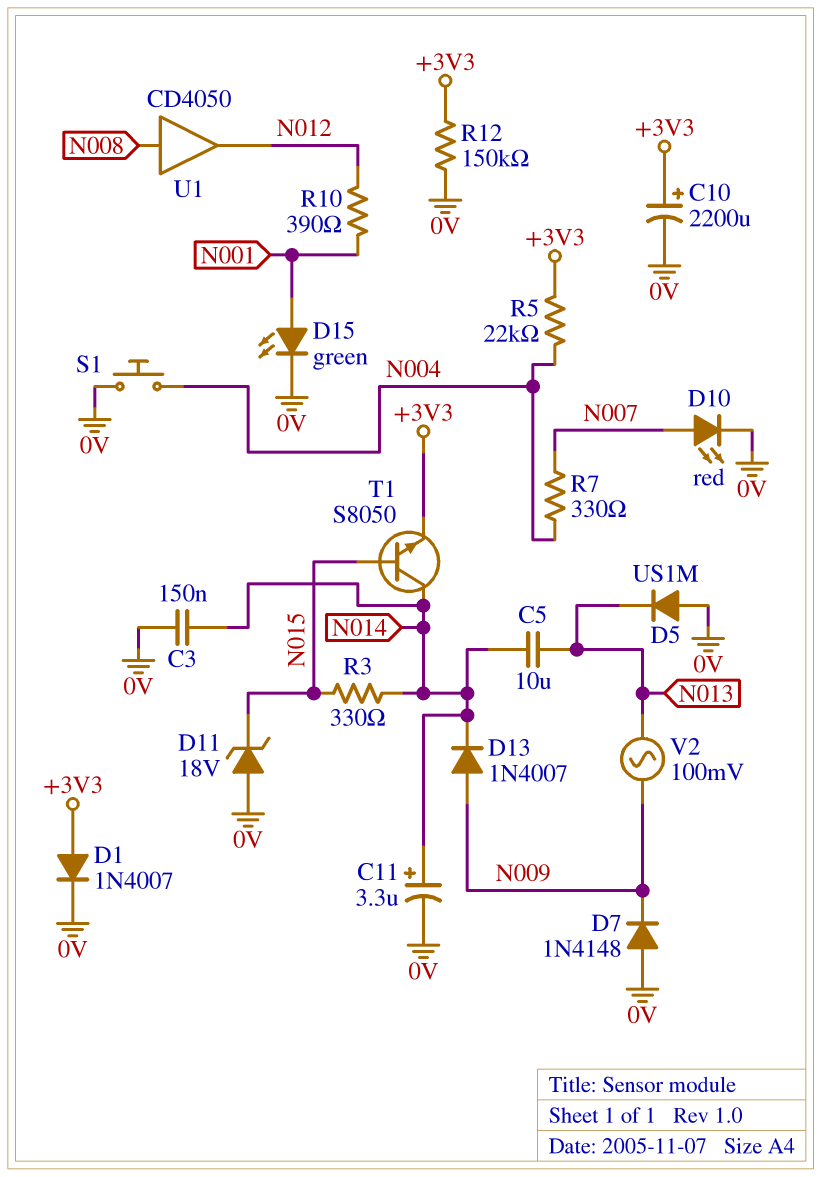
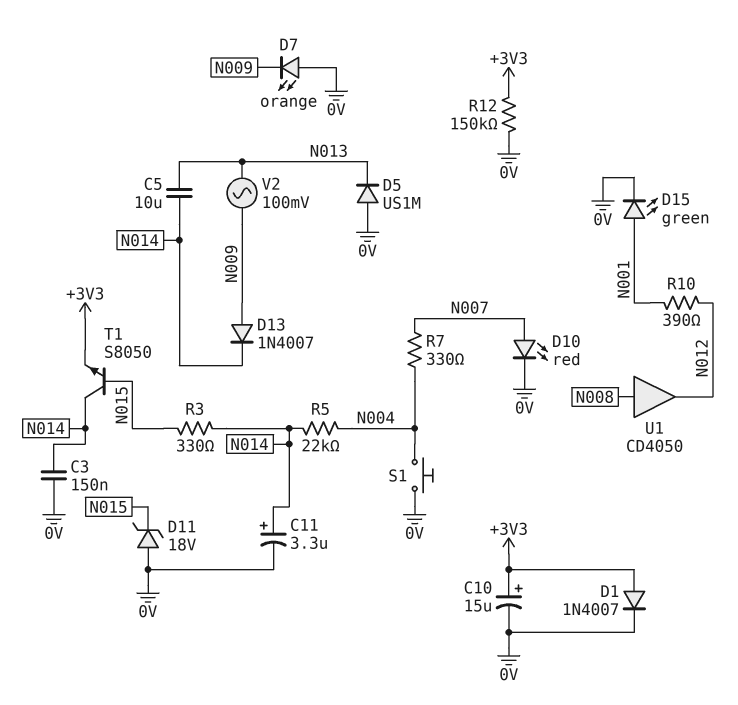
C10: 2200uF (plus +3V3, minus 0V) -> 15uF (plus +3V3, minus 0V)
D7: diode 1N4148 (A 0V, K N009) -> LED orange (A 0V, K N009)
R5: 22k (+3V3, N004) -> 22k (N004, N014)

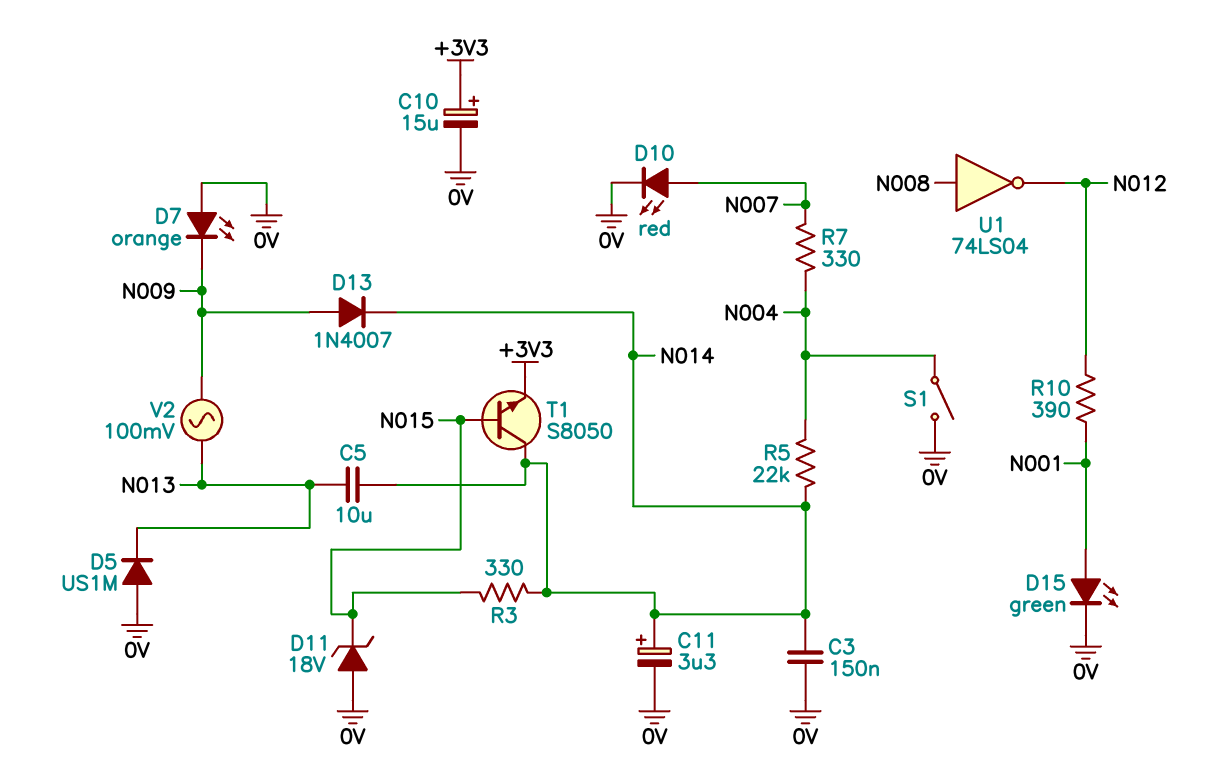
D1: diode 1N4007 (A +3V3, K 0V) -> none
R12: 150k (+3V3, 0V) -> none
S1: button (0V, N004) -> switch (0V, N004)
U1: buffer CD4050 (in N008, out N012) -> NOT 74LS04 (in N008, out N012)

